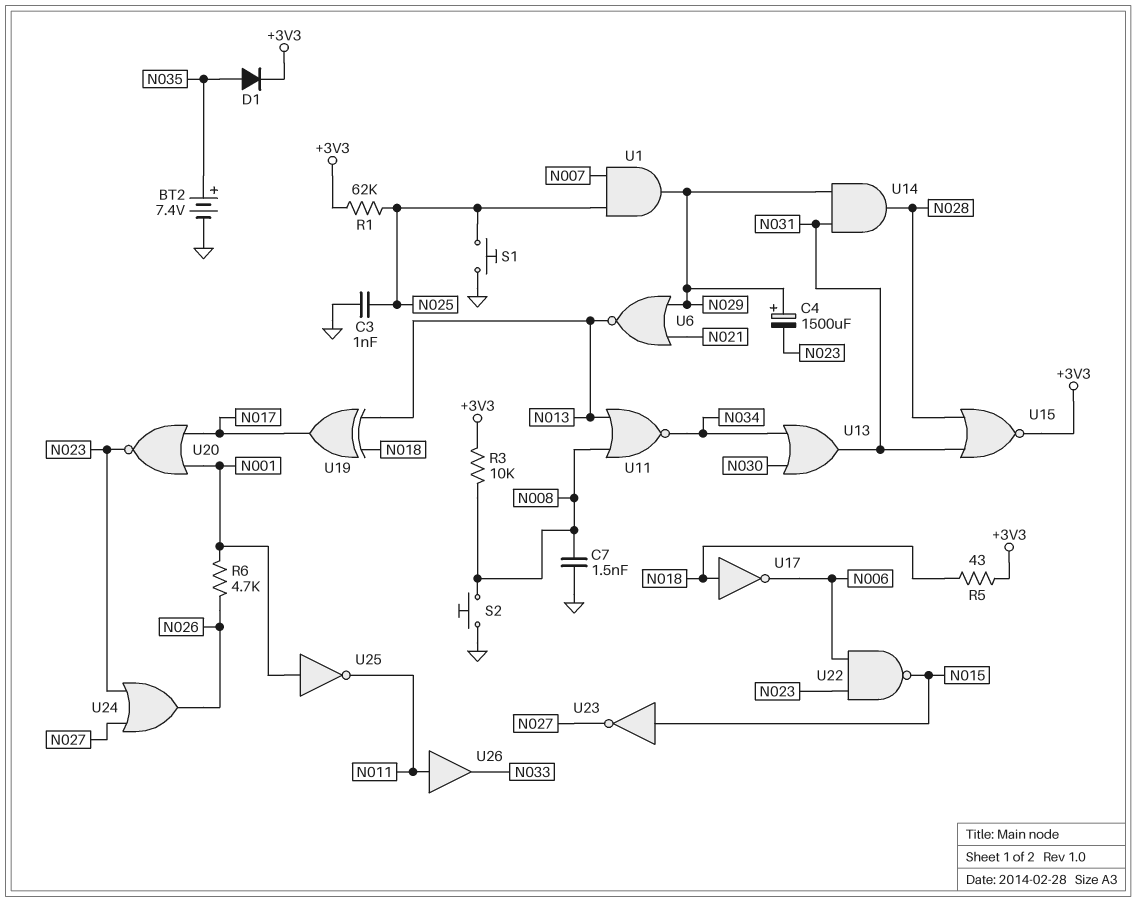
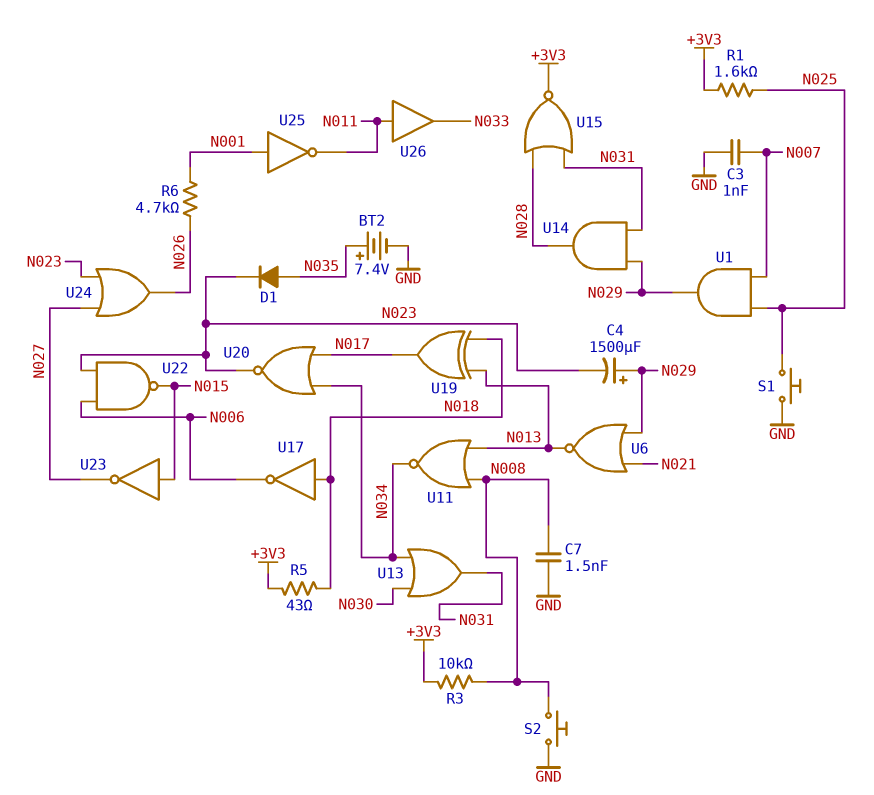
C3: 1nF (GND, N025) -> 1nF (GND, N007)
D1: diode (A N035, K +3V3) -> diode (A N035, K N023)
R1: 62k (+3V3, N025) -> 1.6k (+3V3, N025)
U20: NOR (in N001, in N017, out N023) -> NOR (in N017, in N034, out N023)

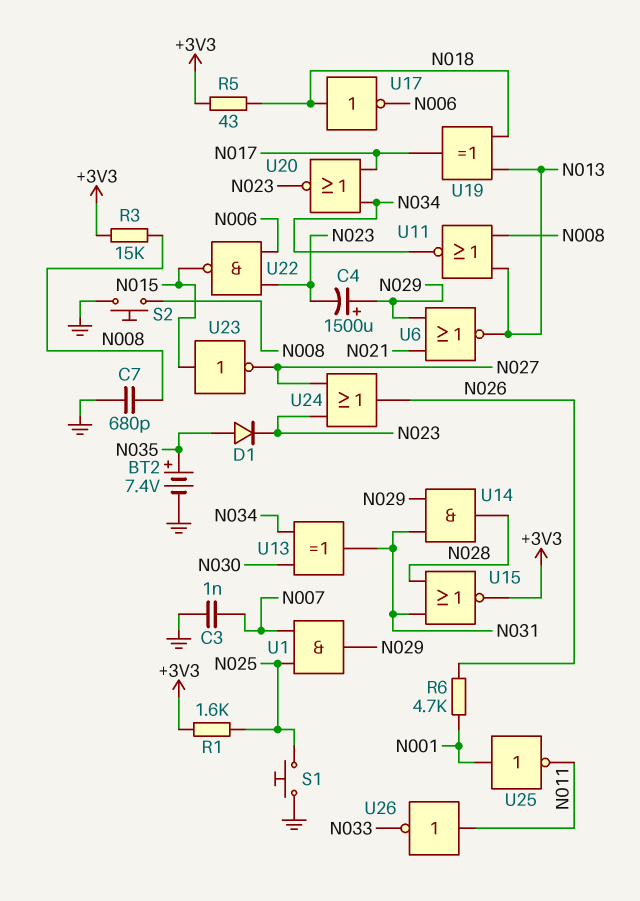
C7: 1.5nF (GND, N008) -> 680pF (GND, N008)
R3: 10k (+3V3, N008) -> 15k (+3V3, N008)
U13: OR (in N030, in N034, out N031) -> XOR (in N030, in N034, out N031)
U26: buffer (in N011, out N033) -> NOT (in N011, out N033)

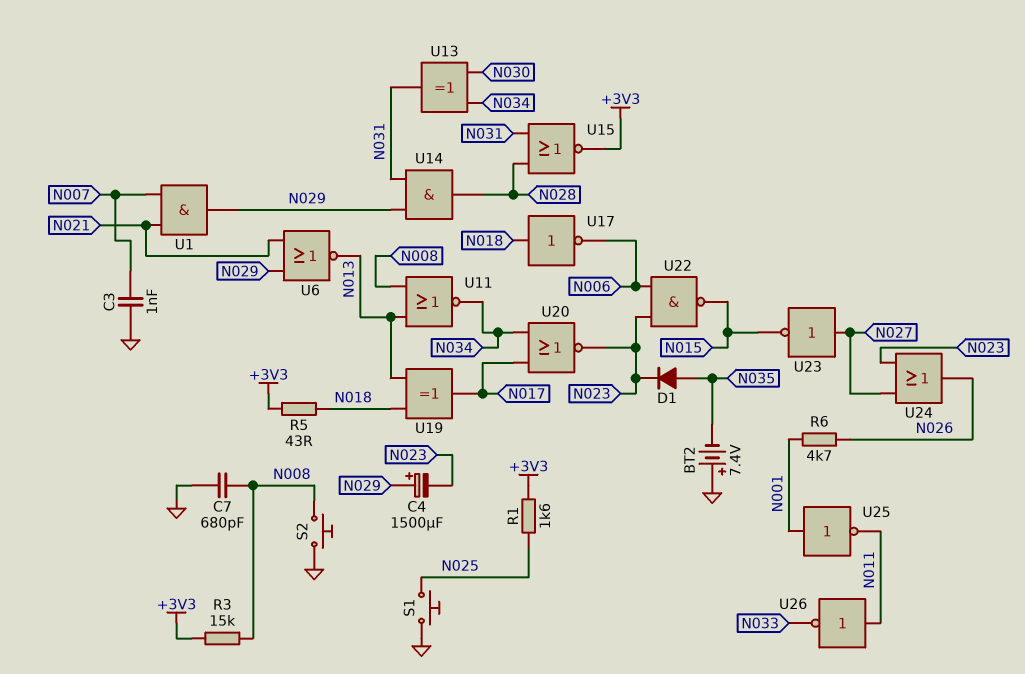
BT2: 7.4V (plus N035, minus GND) -> 7.4V (plus GND, minus N035)
U1: AND (in N007, in N025, out N029) -> AND (in N007, in N021, out N029)
U23: NOT (in N015, out N027) -> NOT (in N027, out N015)

